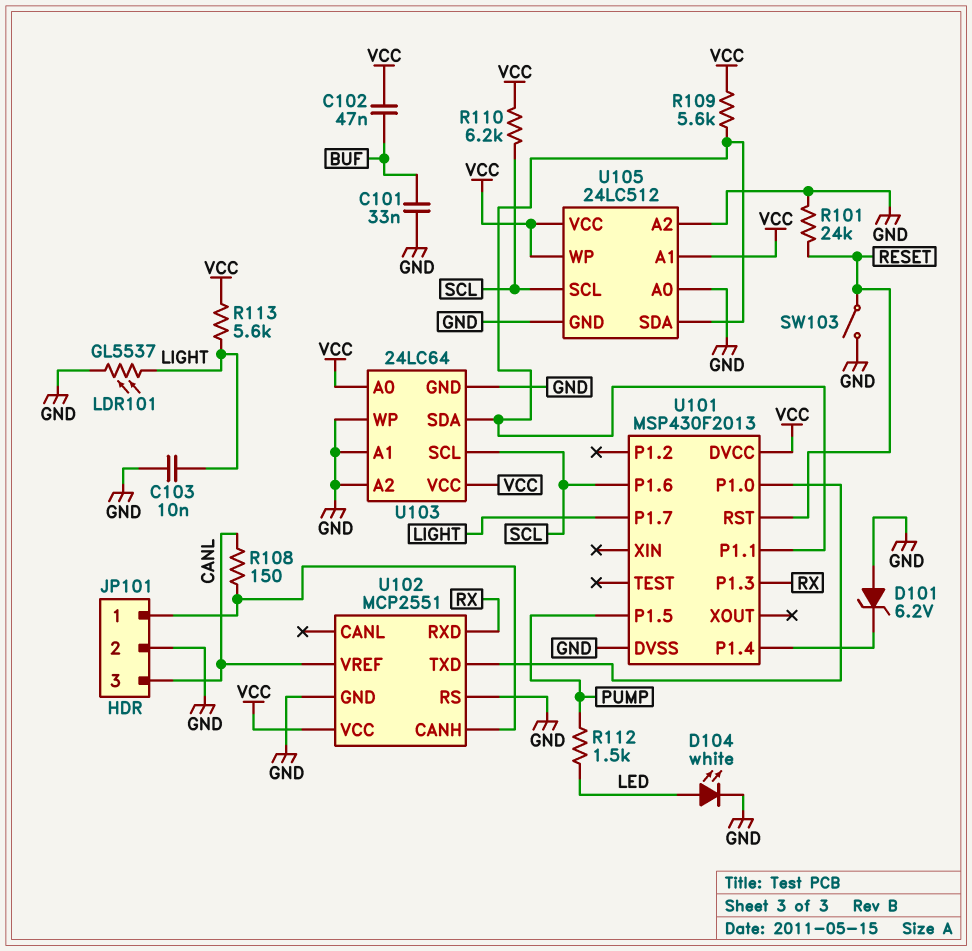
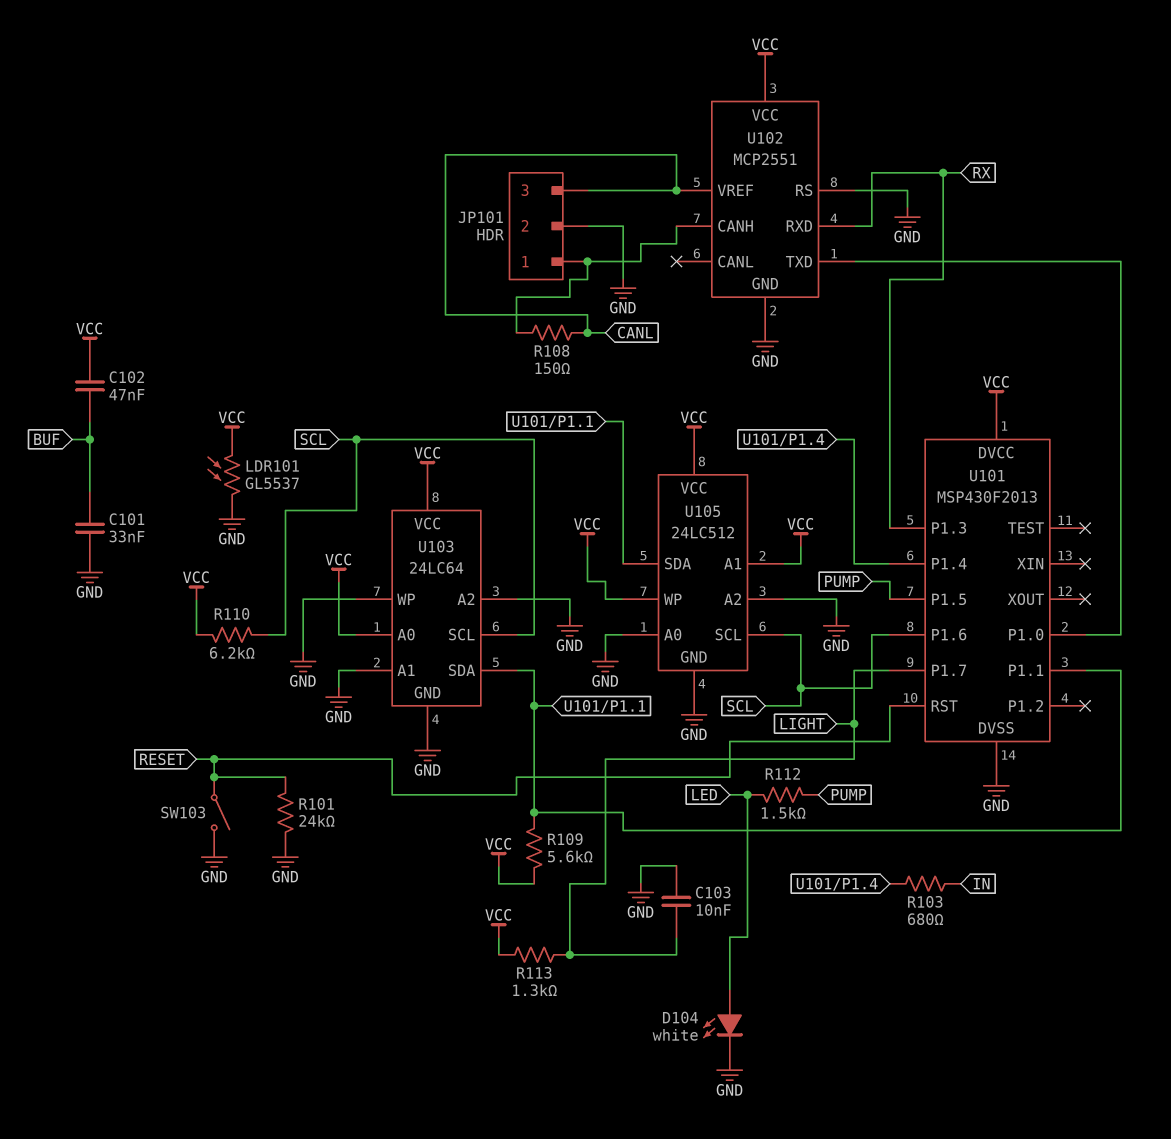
D101: zener 6.2V (A GND, K U101/P1.4) -> none
LDR101: GL5537 (GND, LIGHT) -> GL5537 (GND, VCC)
R103: none -> 680 (IN, U101/P1.4)
R113: 5.6k (LIGHT, VCC) -> 1.3k (LIGHT, VCC)

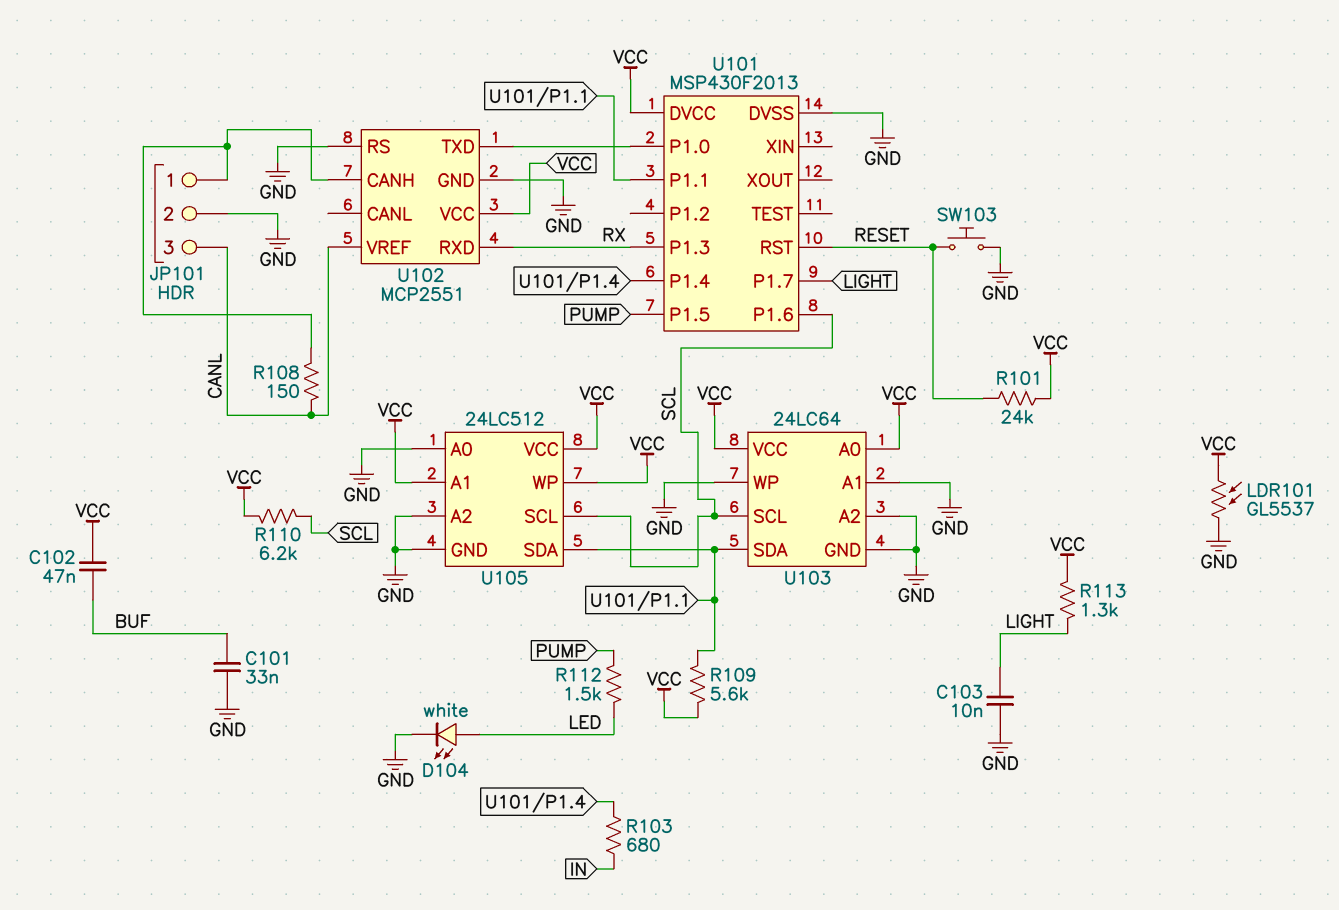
R101: 24k (GND, RESET) -> 24k (RESET, VCC)
SW103: switch (GND, RESET) -> button (GND, RESET)

